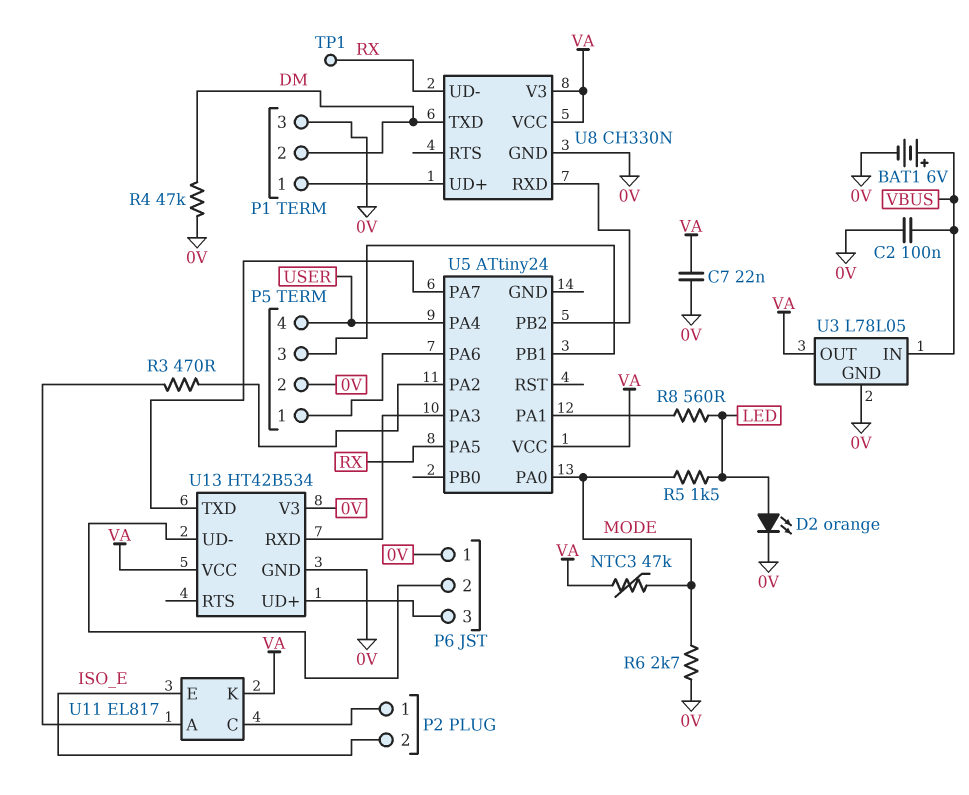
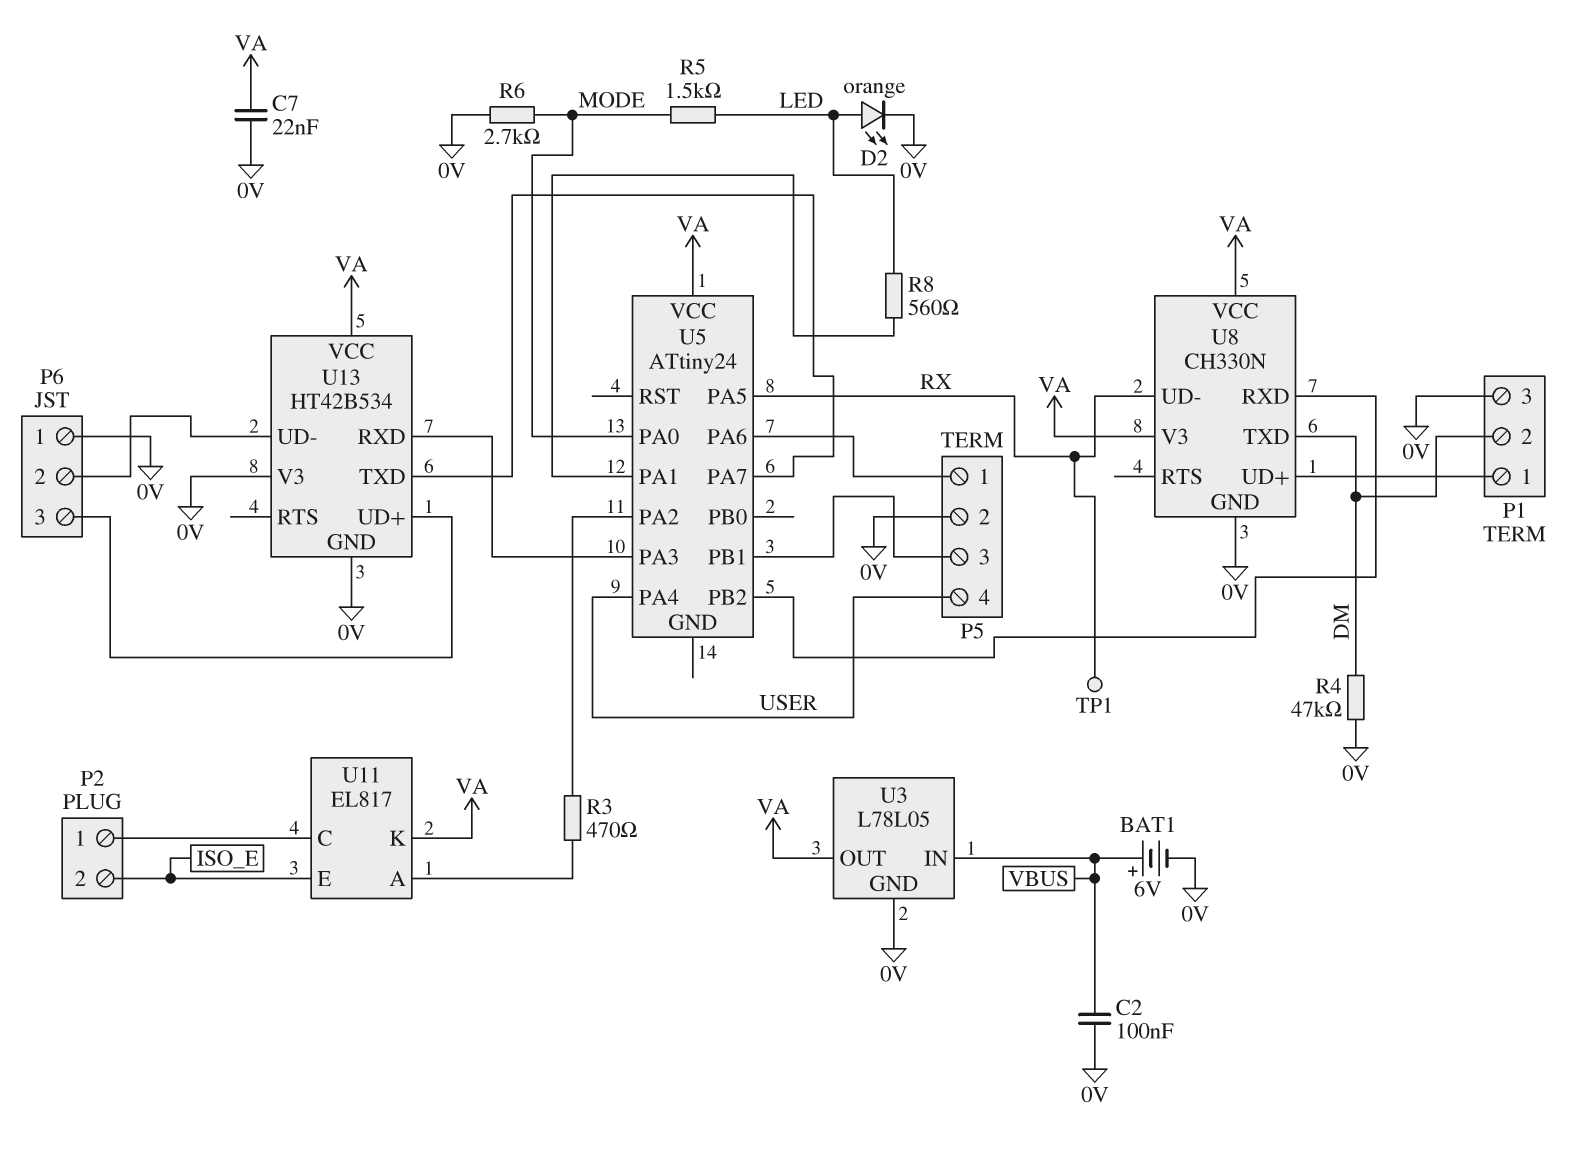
NTC3: 47k (MODE, VA) -> none

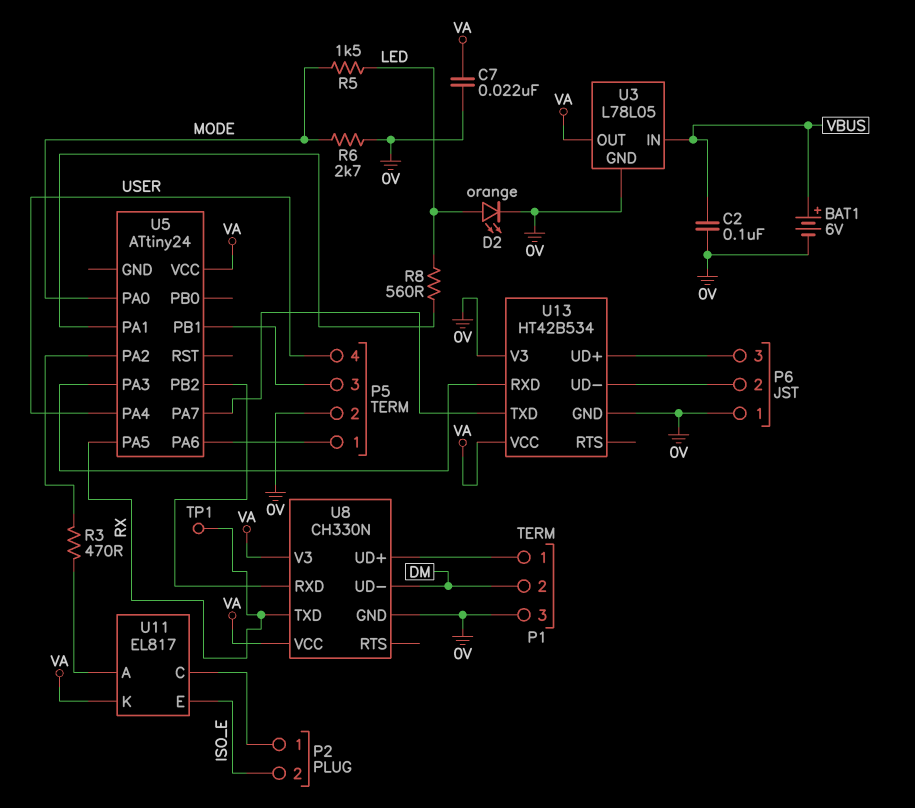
R4: 47k (0V, DM) -> none
U8 pin TXD: DM -> RX
U8 pin UD-: RX -> DM

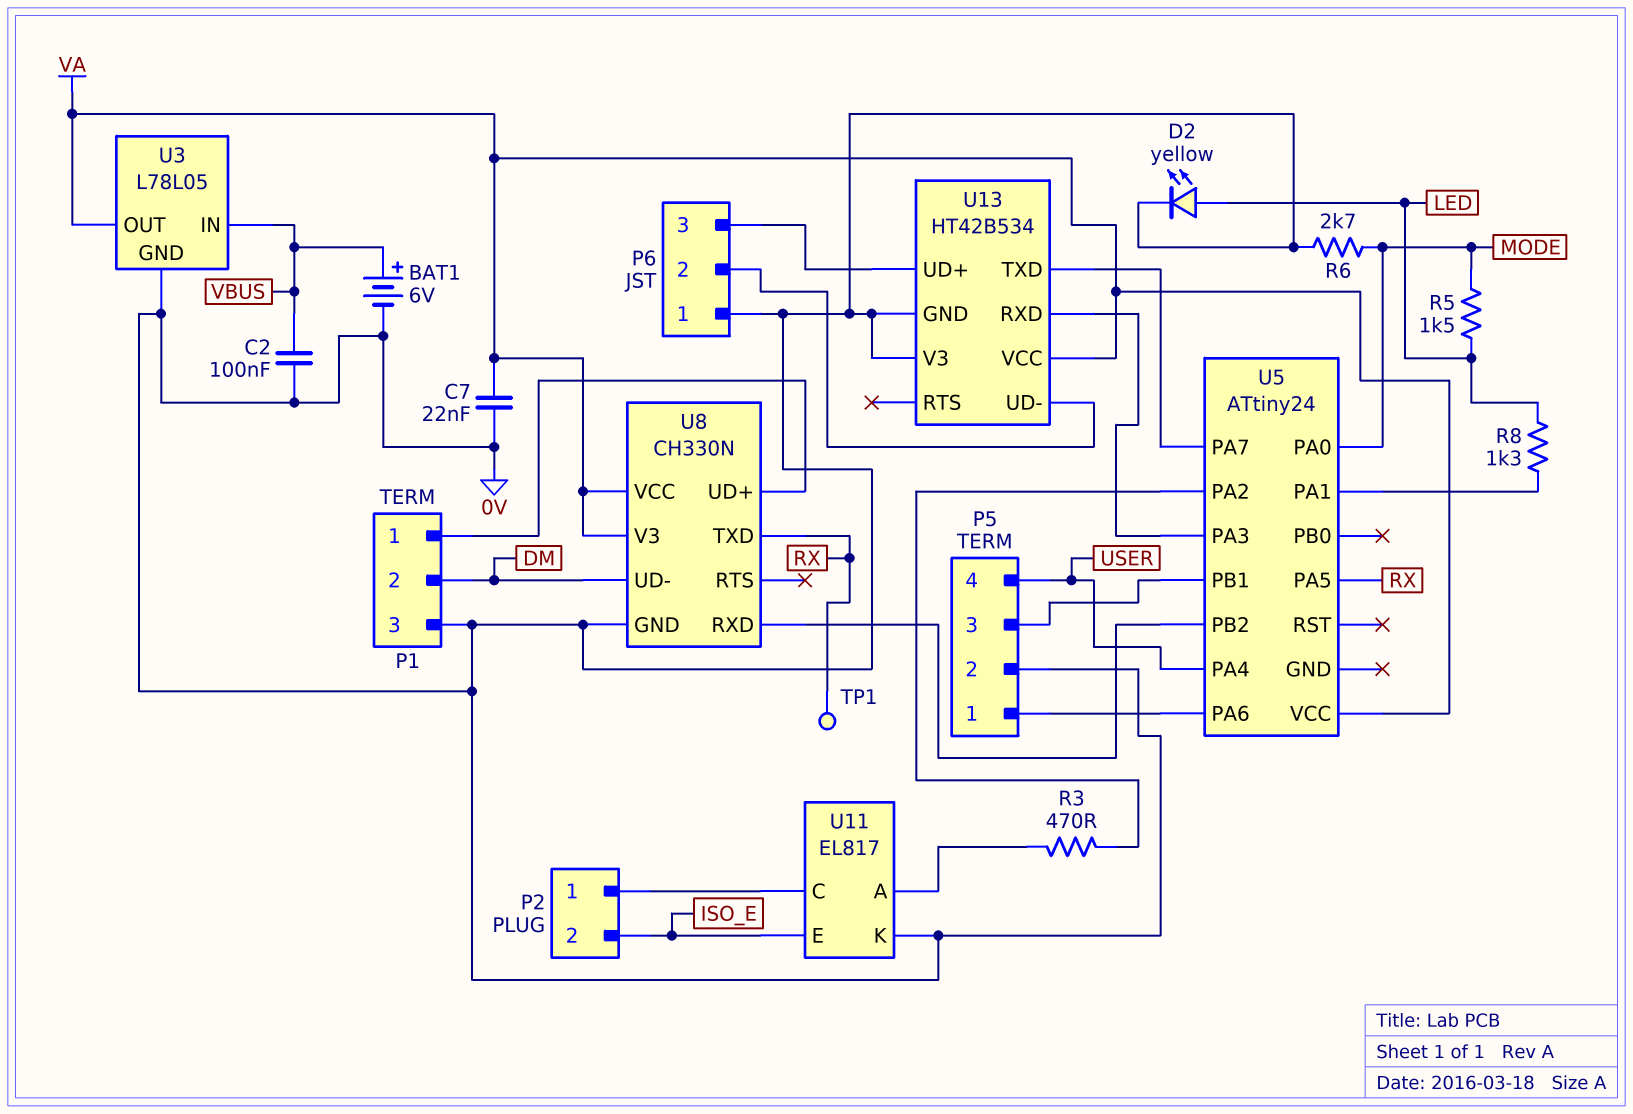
D2: LED orange (A LED, K 0V) -> LED yellow (A LED, K 0V)
R8: 560 (LED, U5/PA1) -> 1.3k (LED, U5/PA1)
U11 pin K: VA -> 0V

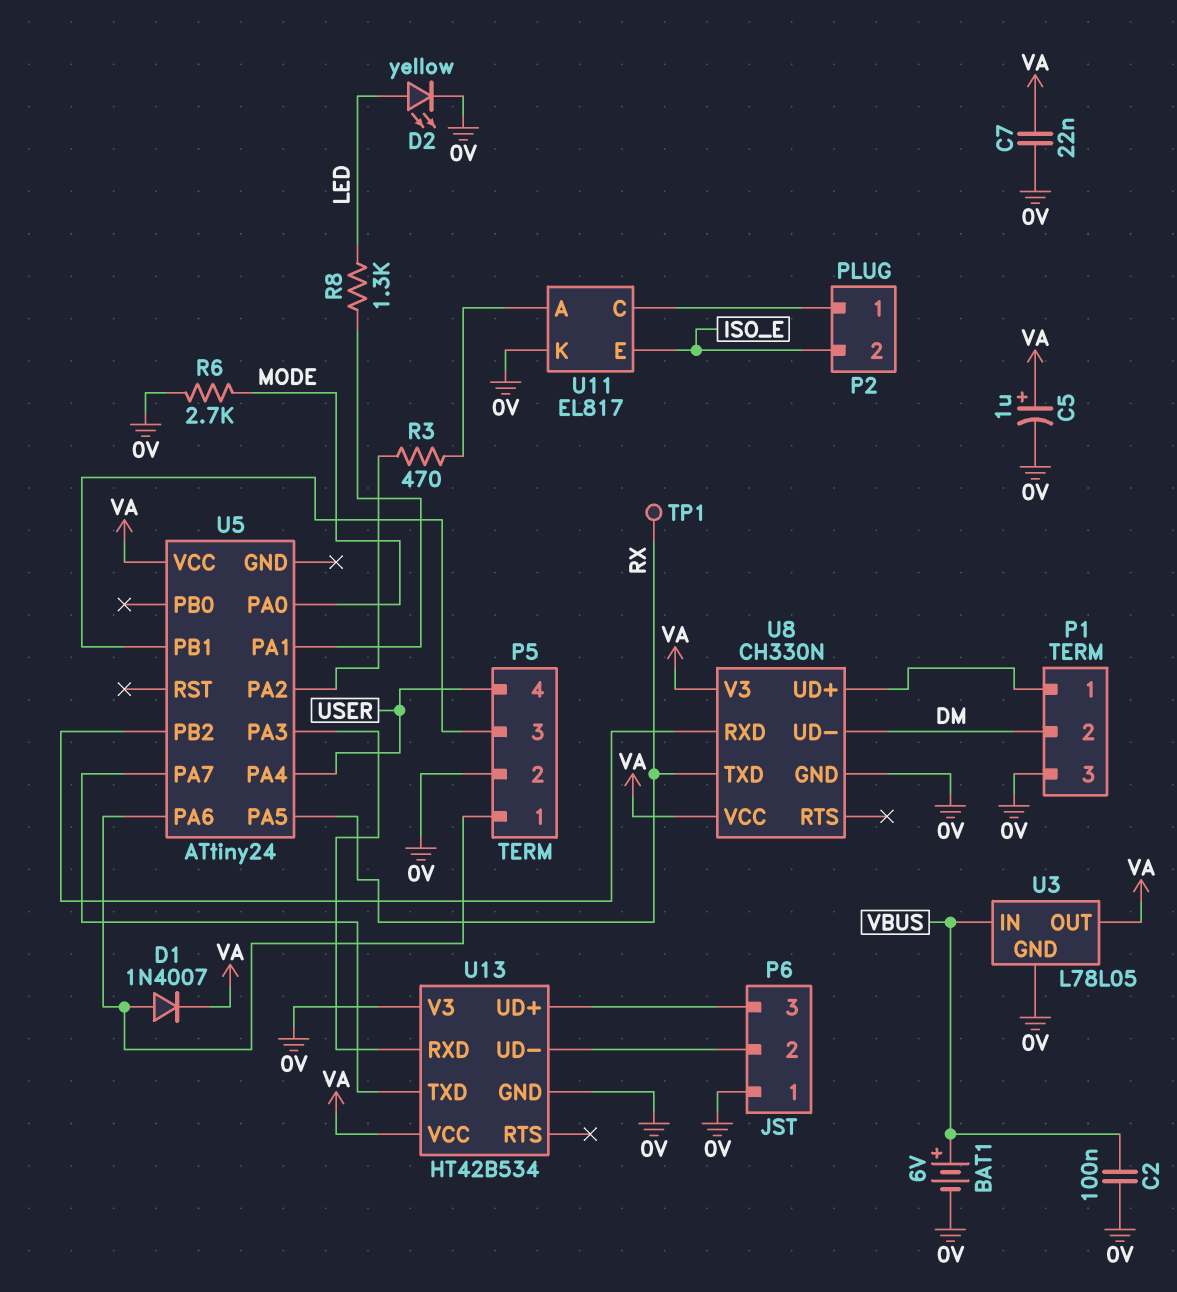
C5: none -> 1uF (plus VA, minus 0V)
D1: none -> diode 1N4007 (A P5/1, K VA)
R5: 1.5k (LED, MODE) -> none

